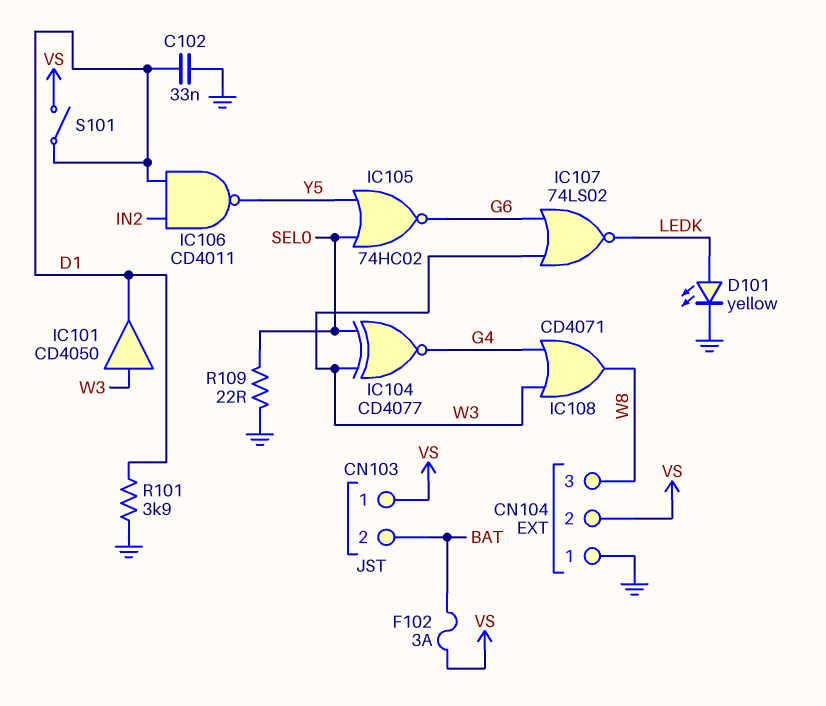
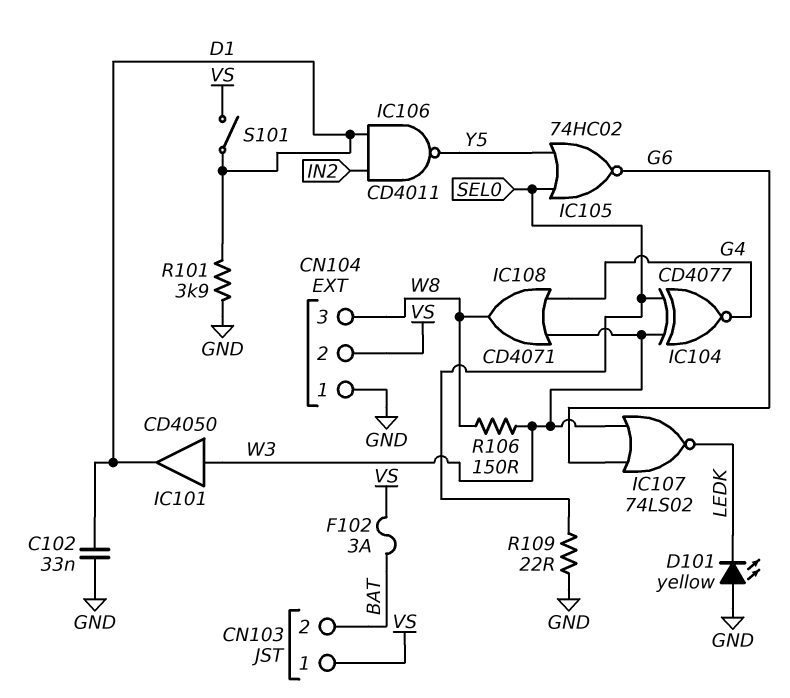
D101: LED yellow (A LEDK, K GND) -> LED yellow (A GND, K LEDK)
R106: none -> 150 (W3, W8)

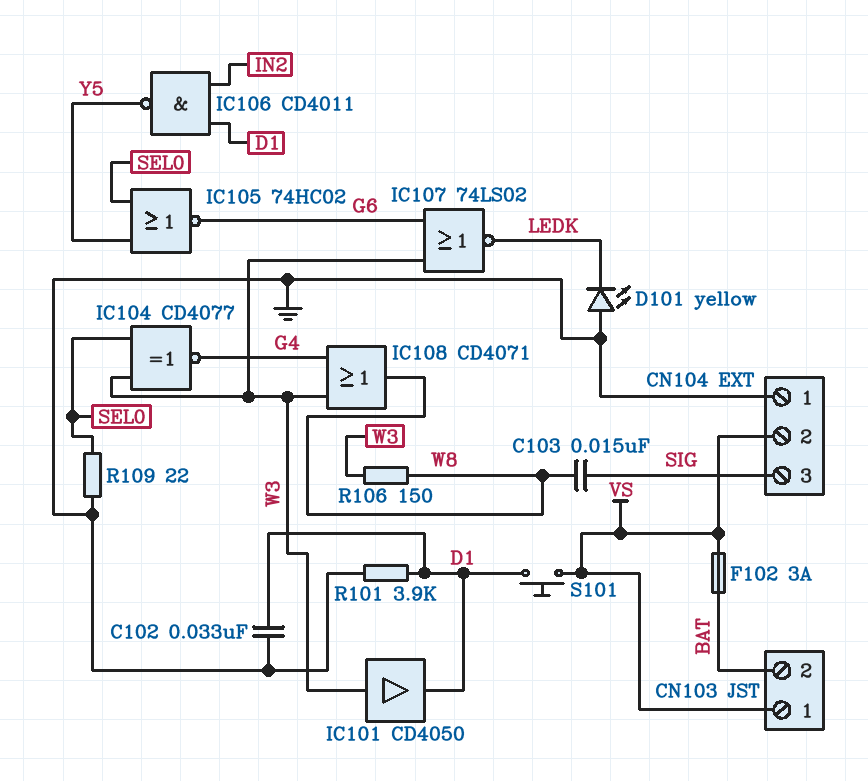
C103: none -> 15nF (SIG, W8)
CN104 pin 3: W8 -> SIG
S101: switch (D1, VS) -> button (D1, VS)

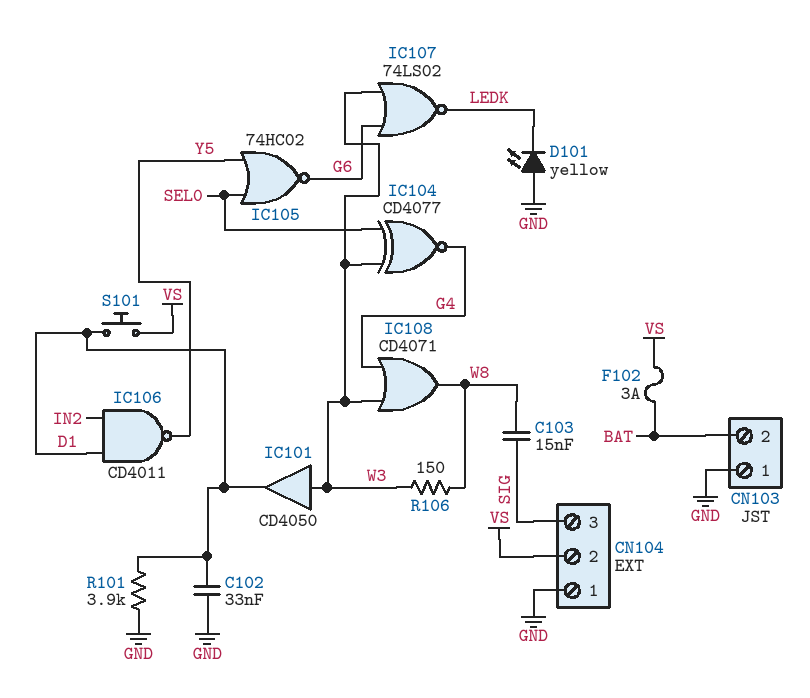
CN103 pin 1: VS -> GND
R109: 22 (GND, SEL0) -> none

